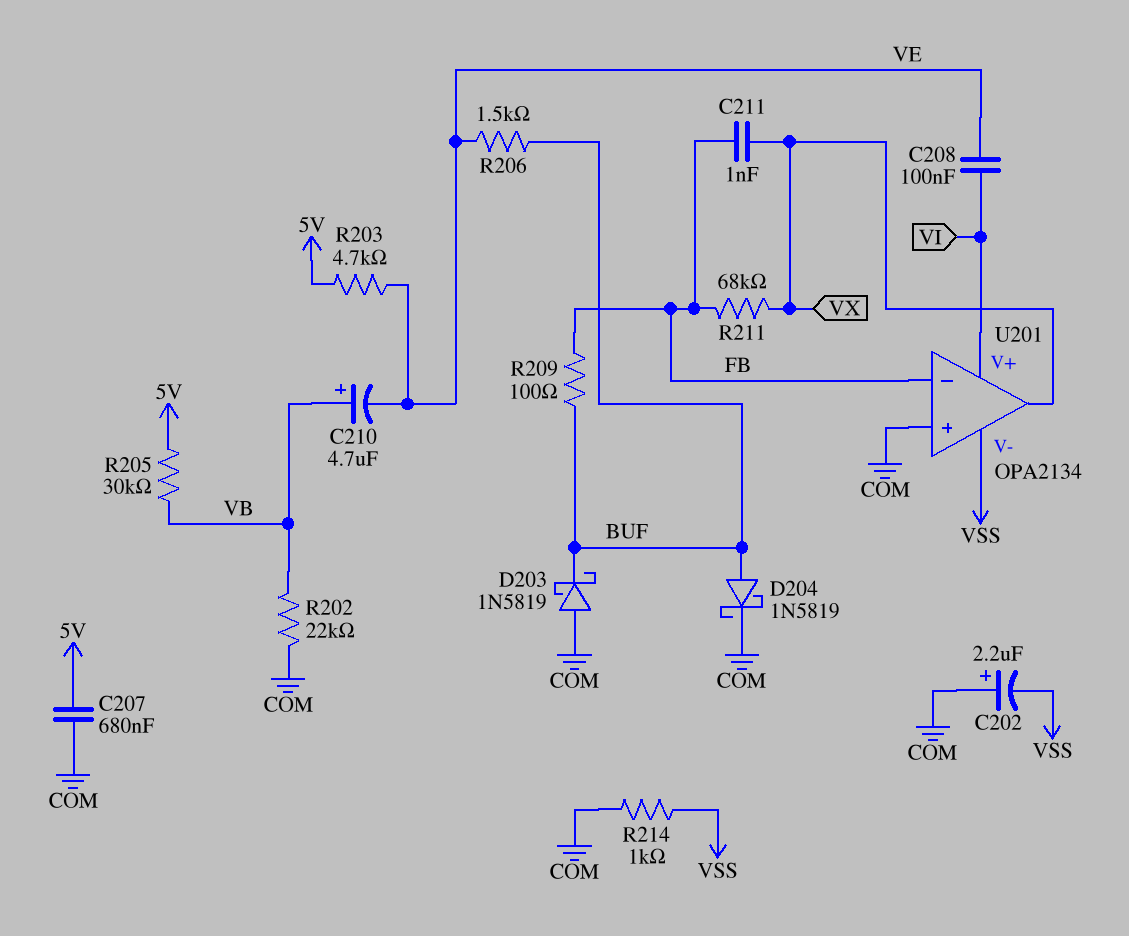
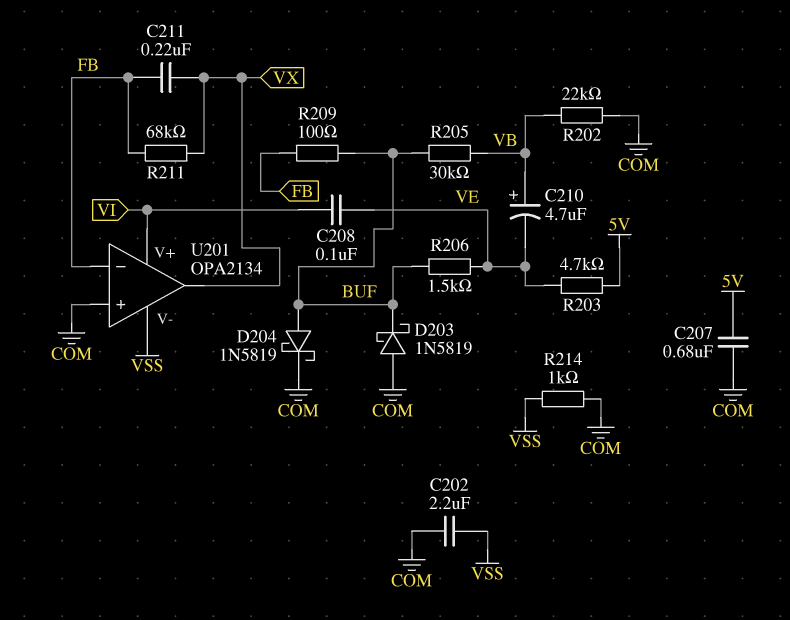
C202: 2.2uF (plus COM, minus VSS) -> 2.2uF (COM, VSS)
C211: 1nF (FB, VX) -> 220nF (FB, VX)
R205: 30k (5V, VB) -> 30k (BUF, VB)

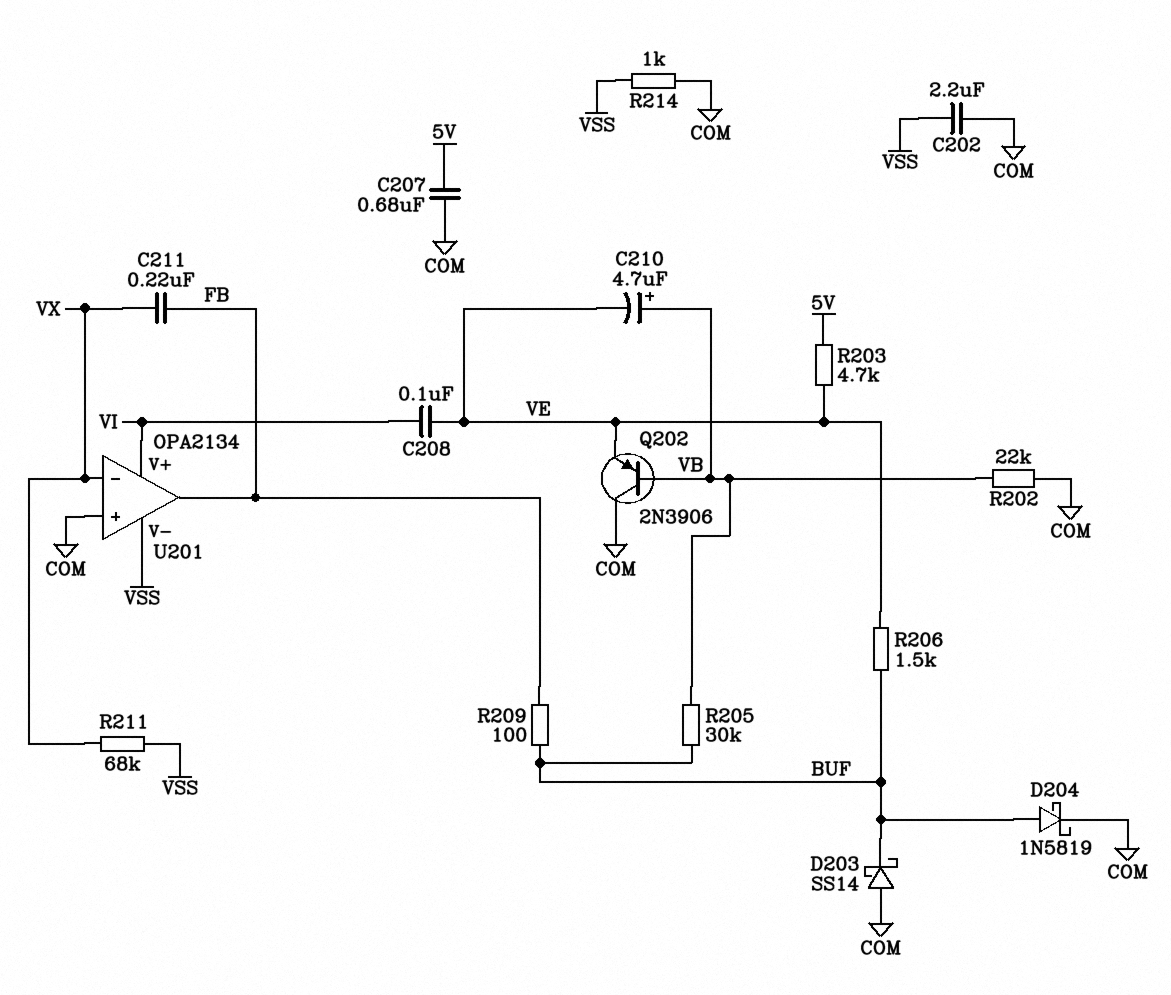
D203: schottky 1N5819 (A COM, K BUF) -> schottky SS14 (A COM, K BUF)
Q202: none -> PNP 2N3906 (B VB, C COM, E VE)
R211: 68k (FB, VX) -> 68k (VSS, VX)
U201 pin in-: FB -> VX
U201 pin out: VX -> FB

